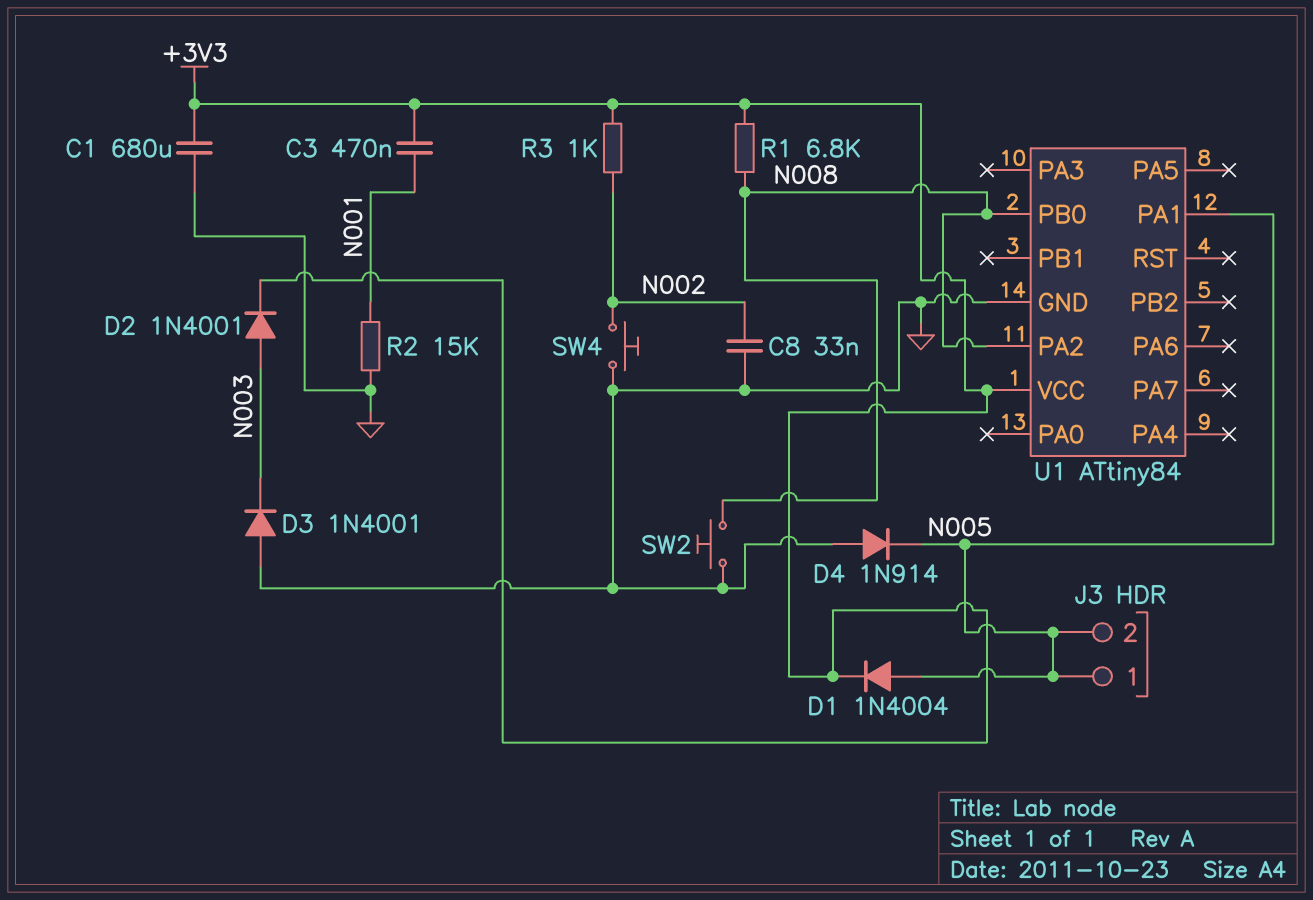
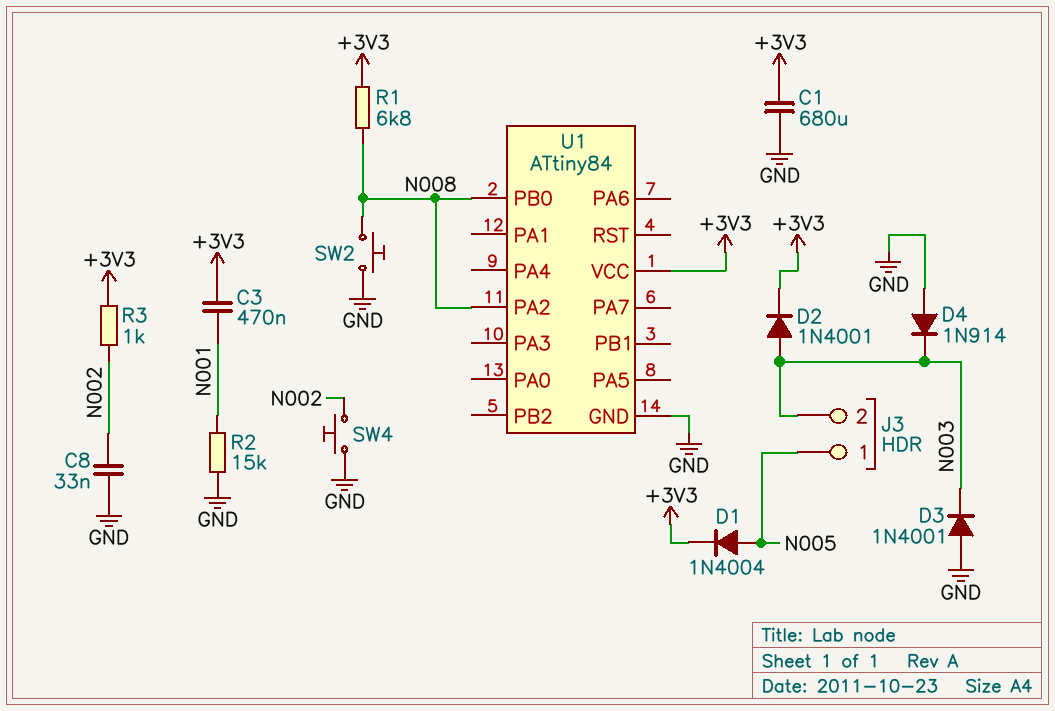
D4: diode 1N914 (A GND, K N005) -> diode 1N914 (A GND, K N003)
J3 pin 2: N005 -> N003
U1 pin PA1: N005 -> none

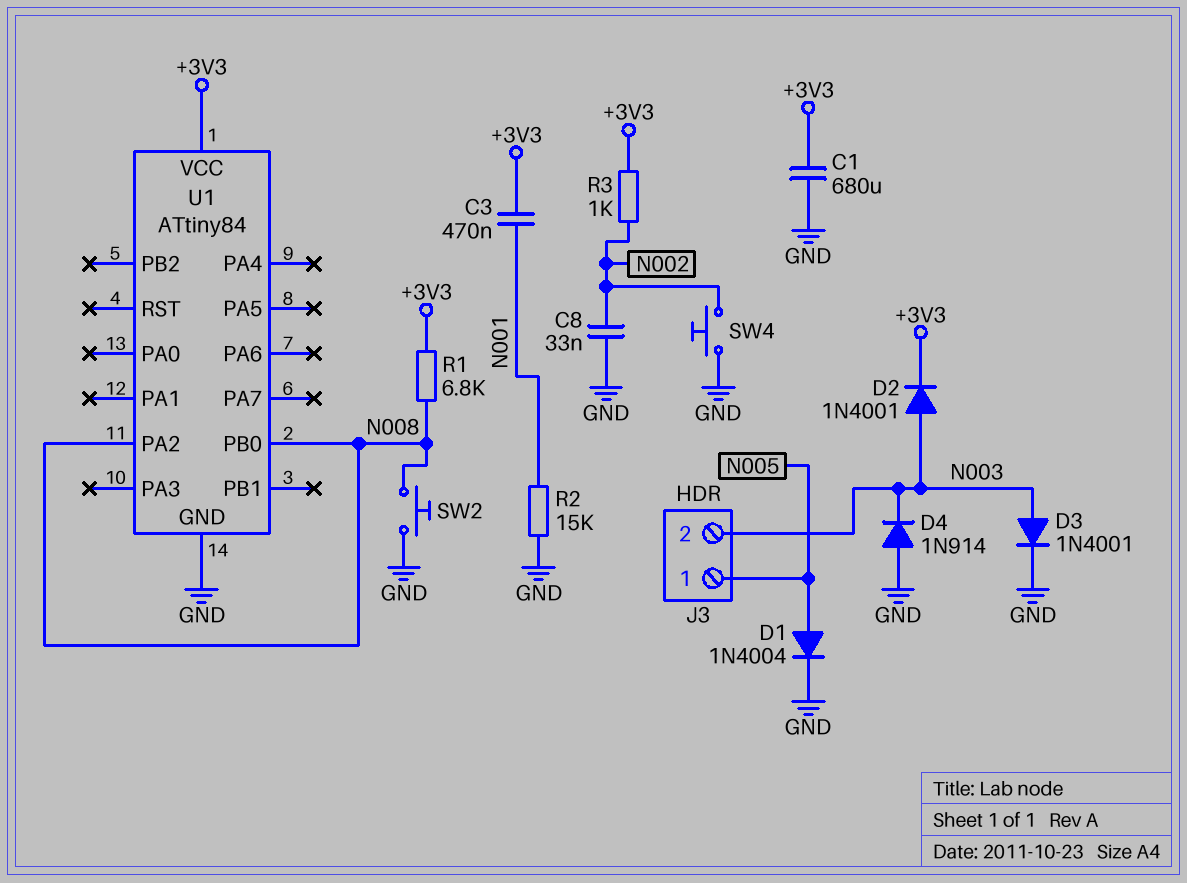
D1: diode 1N4004 (A N005, K +3V3) -> diode 1N4004 (A N005, K GND)
D3: diode 1N4001 (A GND, K N003) -> diode 1N4001 (A N003, K GND)

